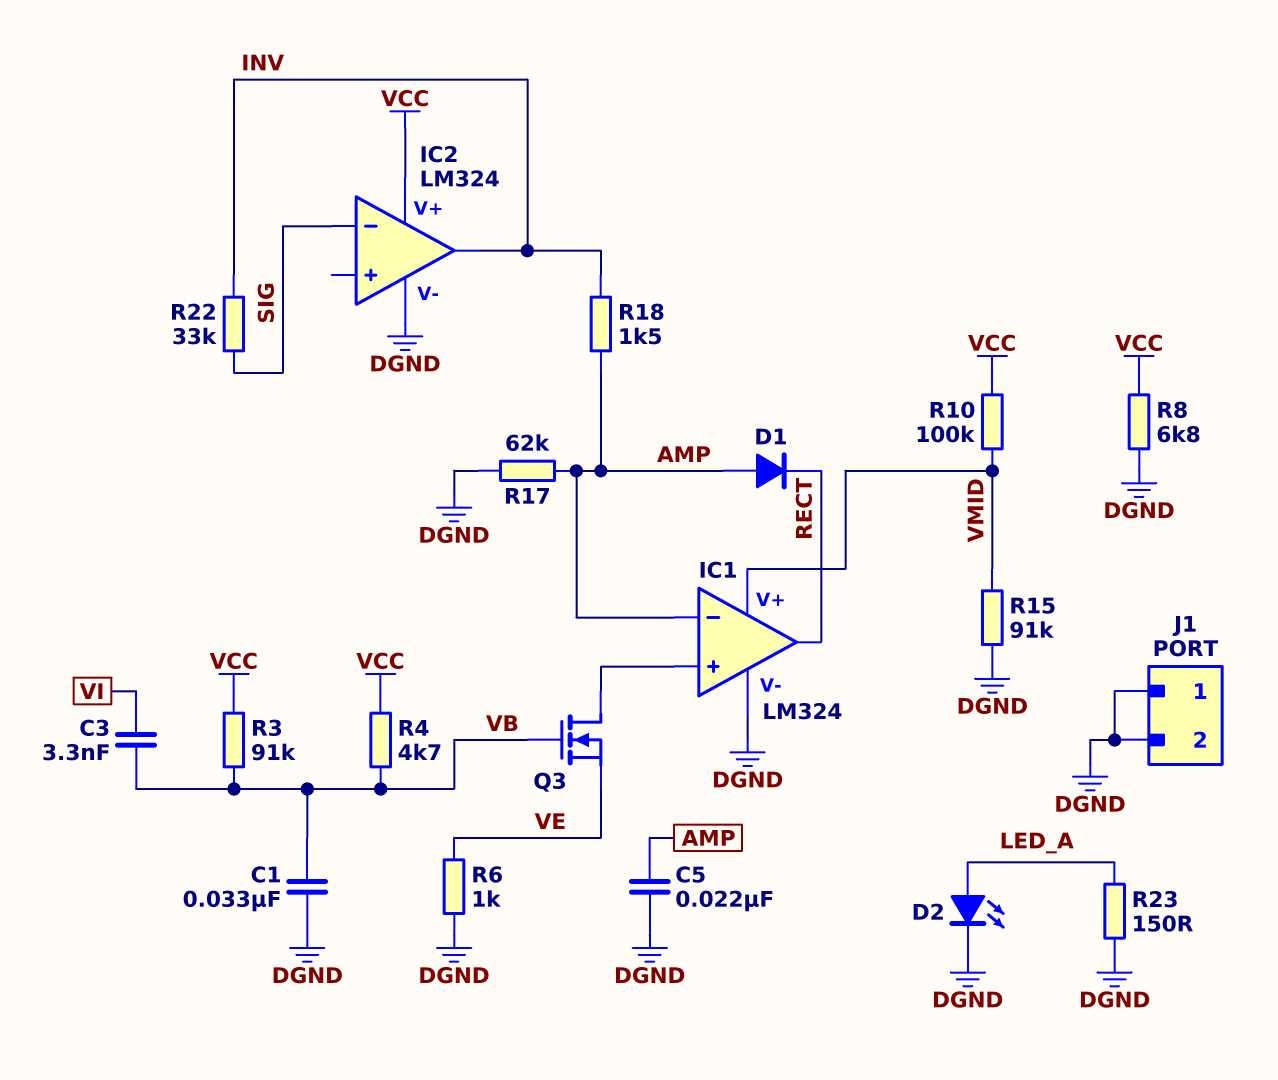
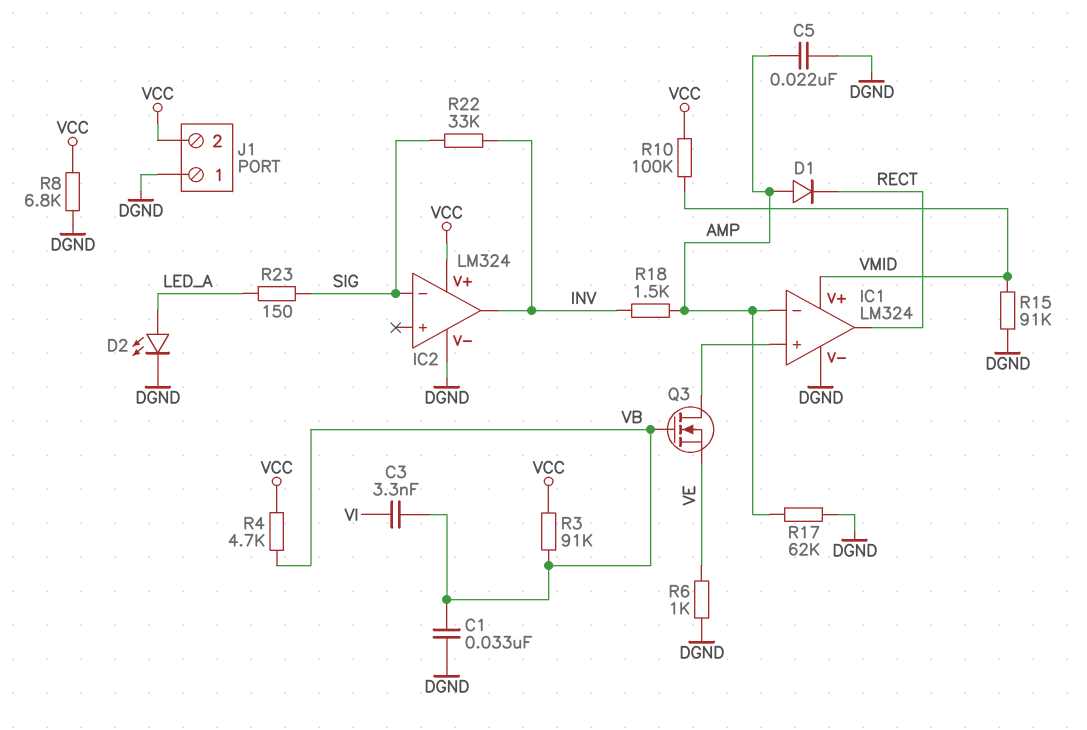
J1 pin 2: DGND -> VCC
R23: 150 (DGND, LED_A) -> 150 (LED_A, SIG)

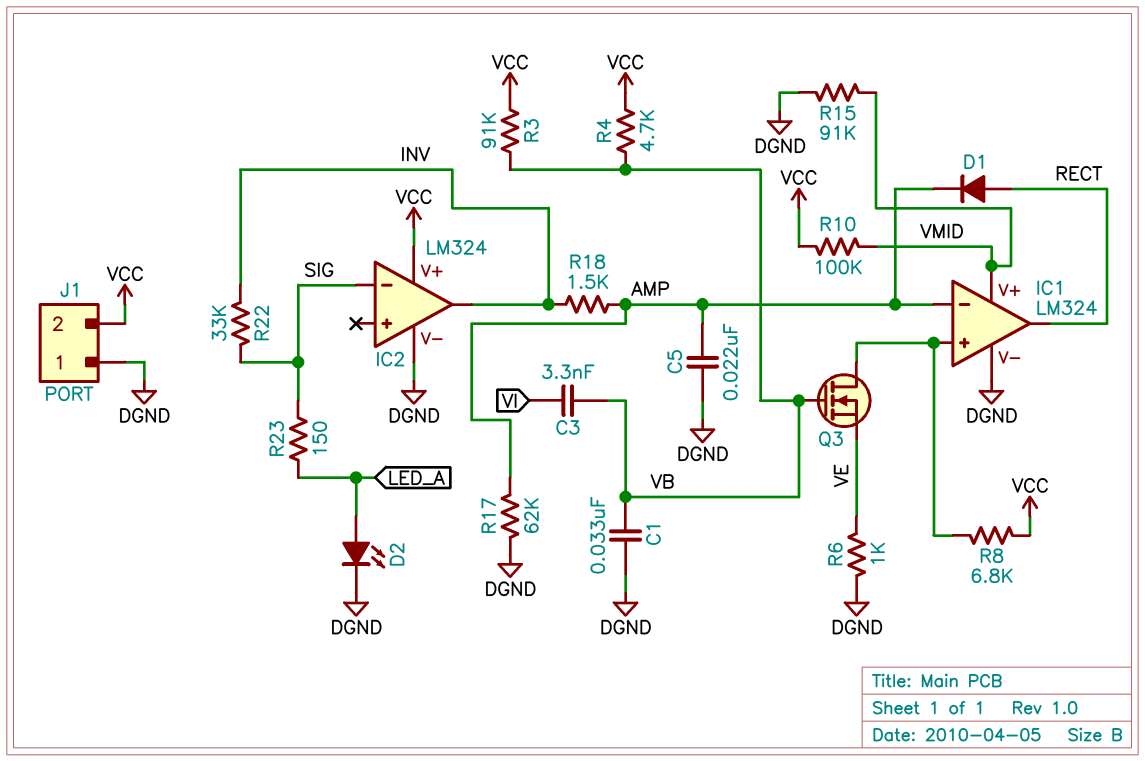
D1: diode (A AMP, K RECT) -> diode (A RECT, K AMP)
R8: 6.8k (DGND, VCC) -> 6.8k (IC1/in+, VCC)

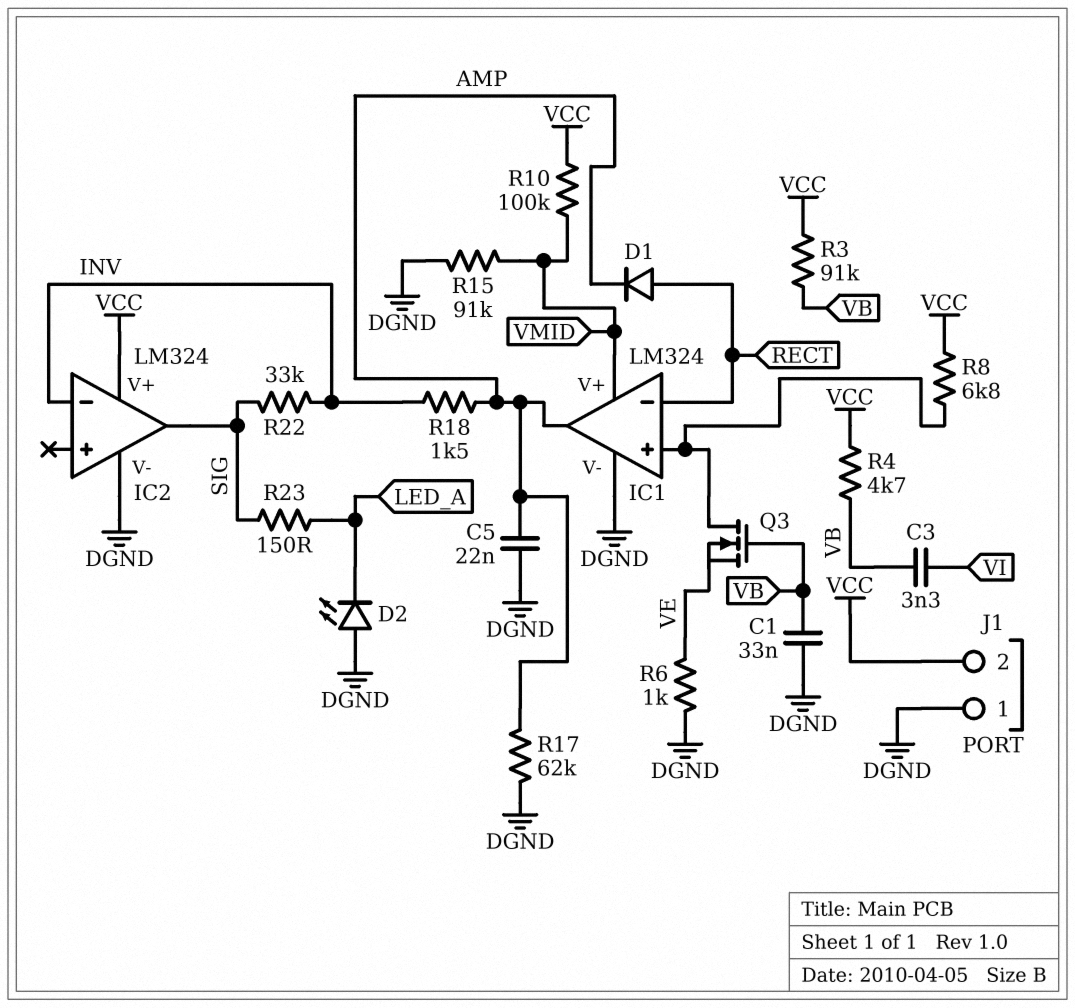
D2: LED (A LED_A, K DGND) -> LED (A DGND, K LED_A)
IC1 pin in-: AMP -> RECT
IC1 pin out: RECT -> AMP
IC2 pin in-: SIG -> INV
IC2 pin out: INV -> SIG

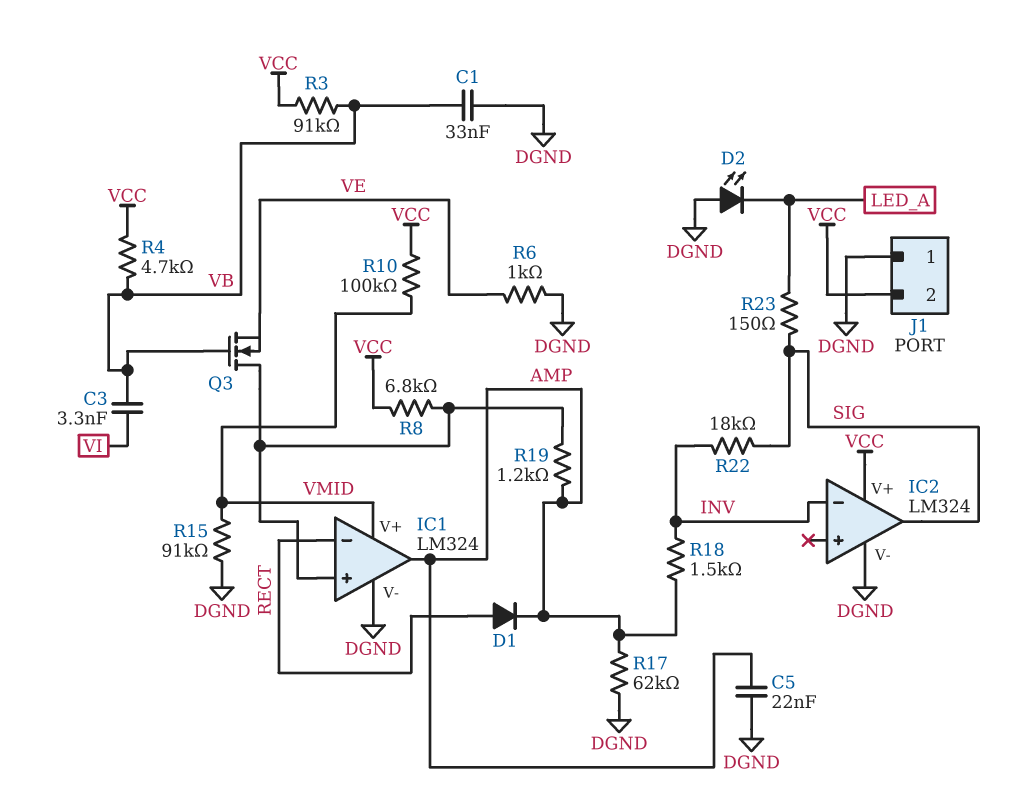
R19: none -> 1.2k (AMP, IC1/in+)
R22: 33k (INV, SIG) -> 18k (INV, SIG)

